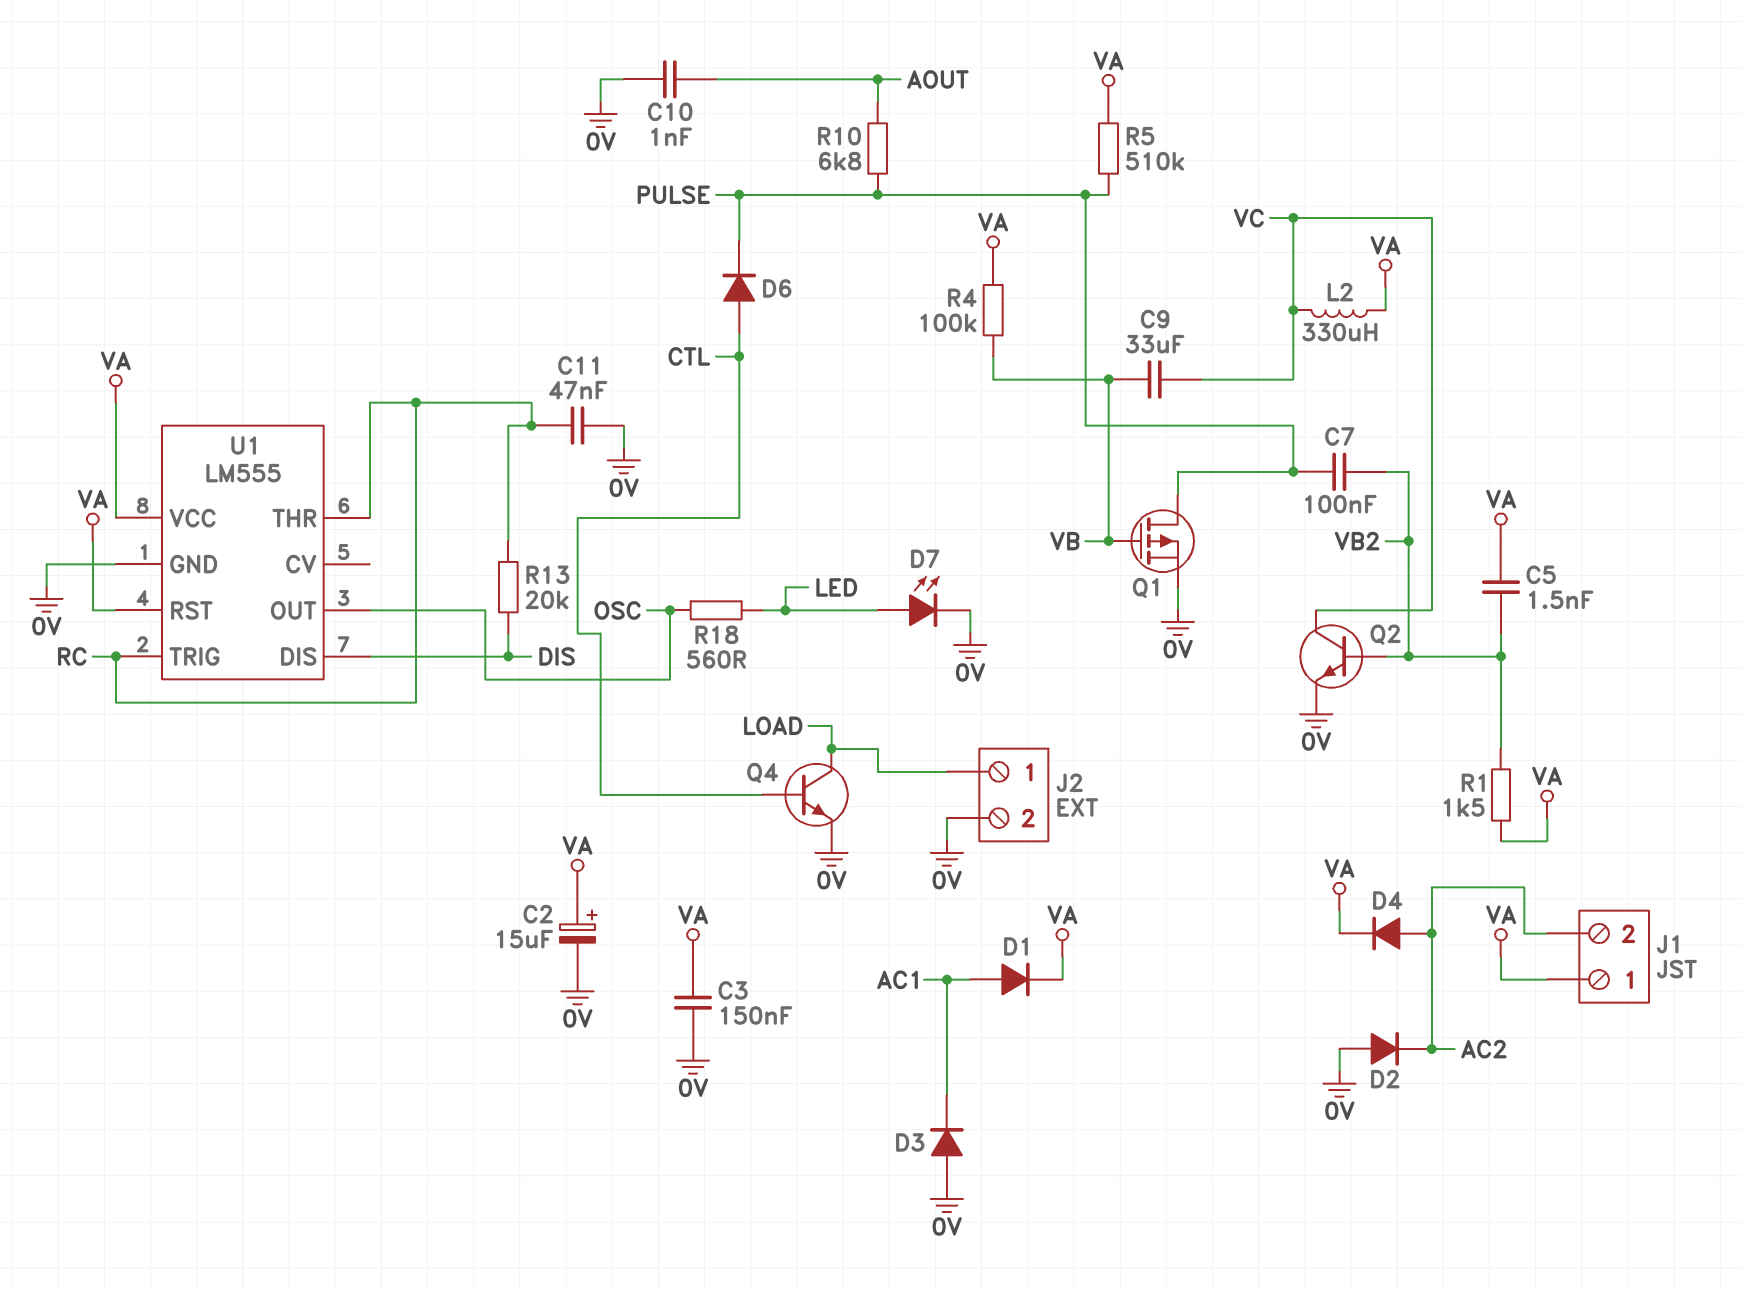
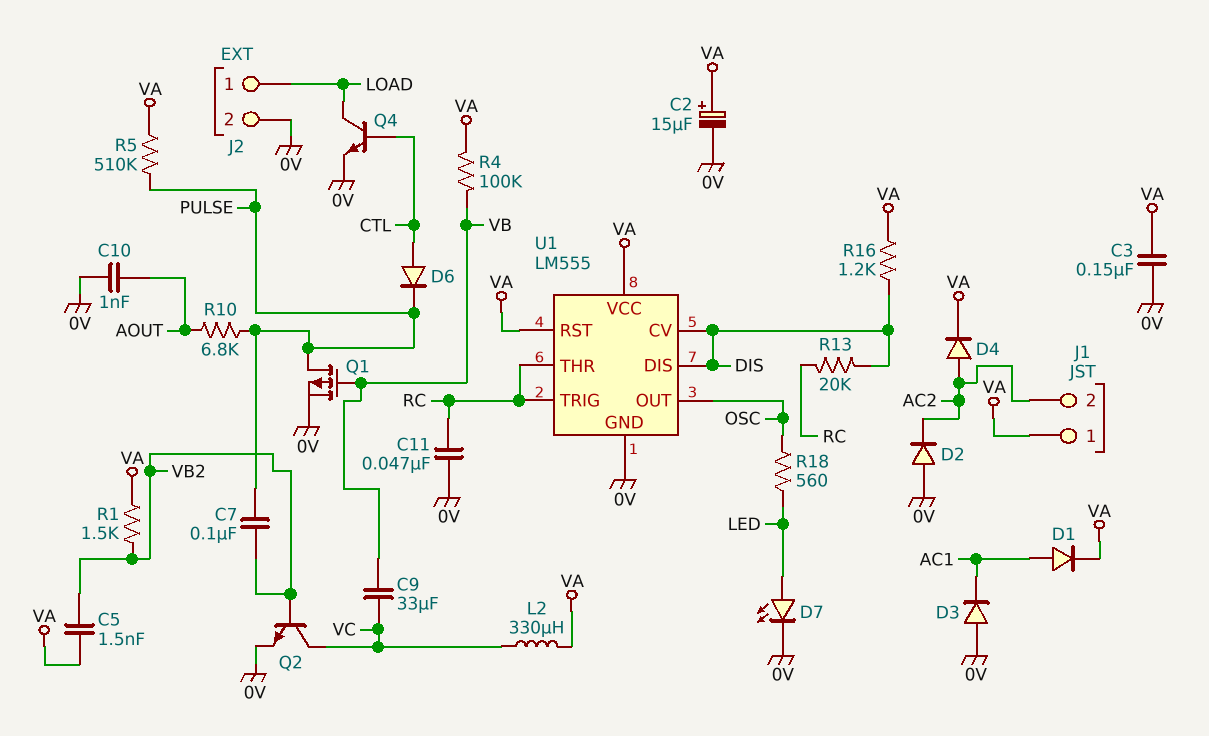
R16: none -> 1.2k (DIS, VA)
U1 pin CV: none -> DIS

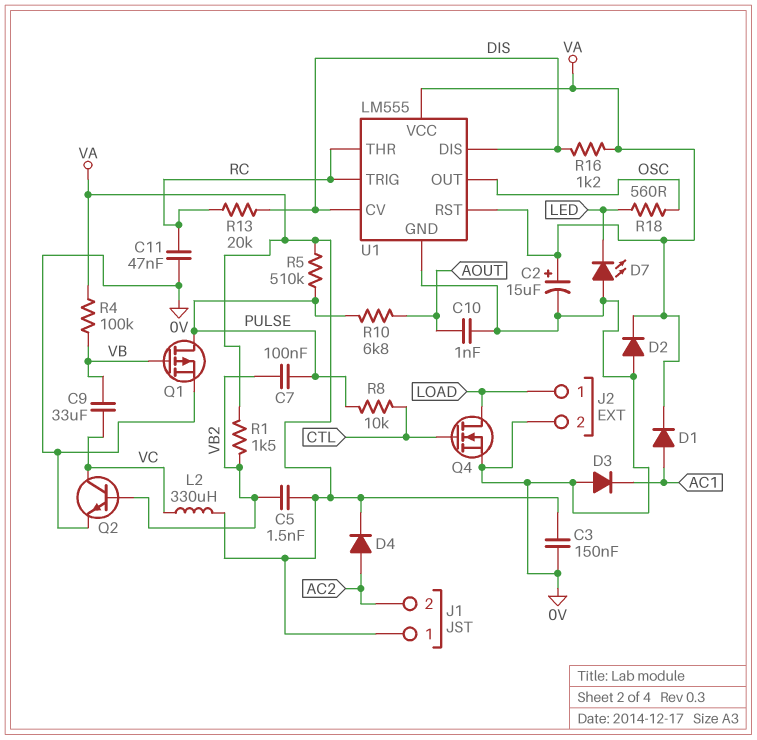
D2: diode (A 0V, K AC2) -> diode (A 0V, K VA)
D6: diode (A CTL, K PULSE) -> none
D7: LED (A LED, K 0V) -> LED (A 0V, K LED)
Q4: NPN (B CTL, C LOAD, E 0V) -> NMOS (G CTL, D LOAD, S 0V)
R8: none -> 10k (CTL, PULSE)

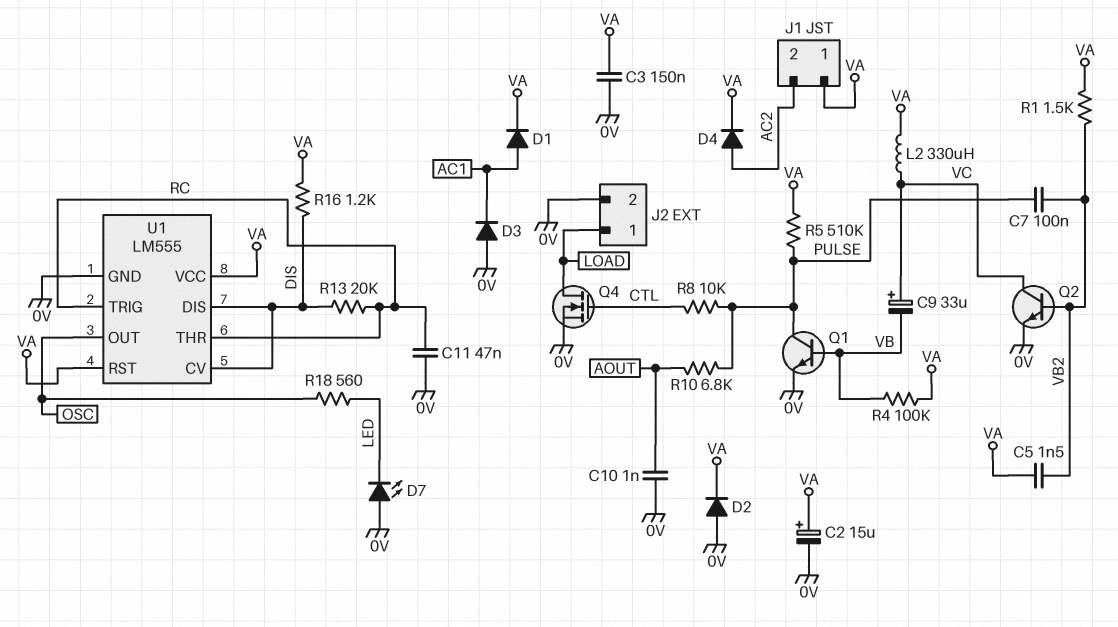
C9: 33uF (VB, VC) -> 33uF (plus VC, minus VB)
Q1: PMOS (G VB, D PULSE, S 0V) -> NPN (B VB, C PULSE, E 0V)

